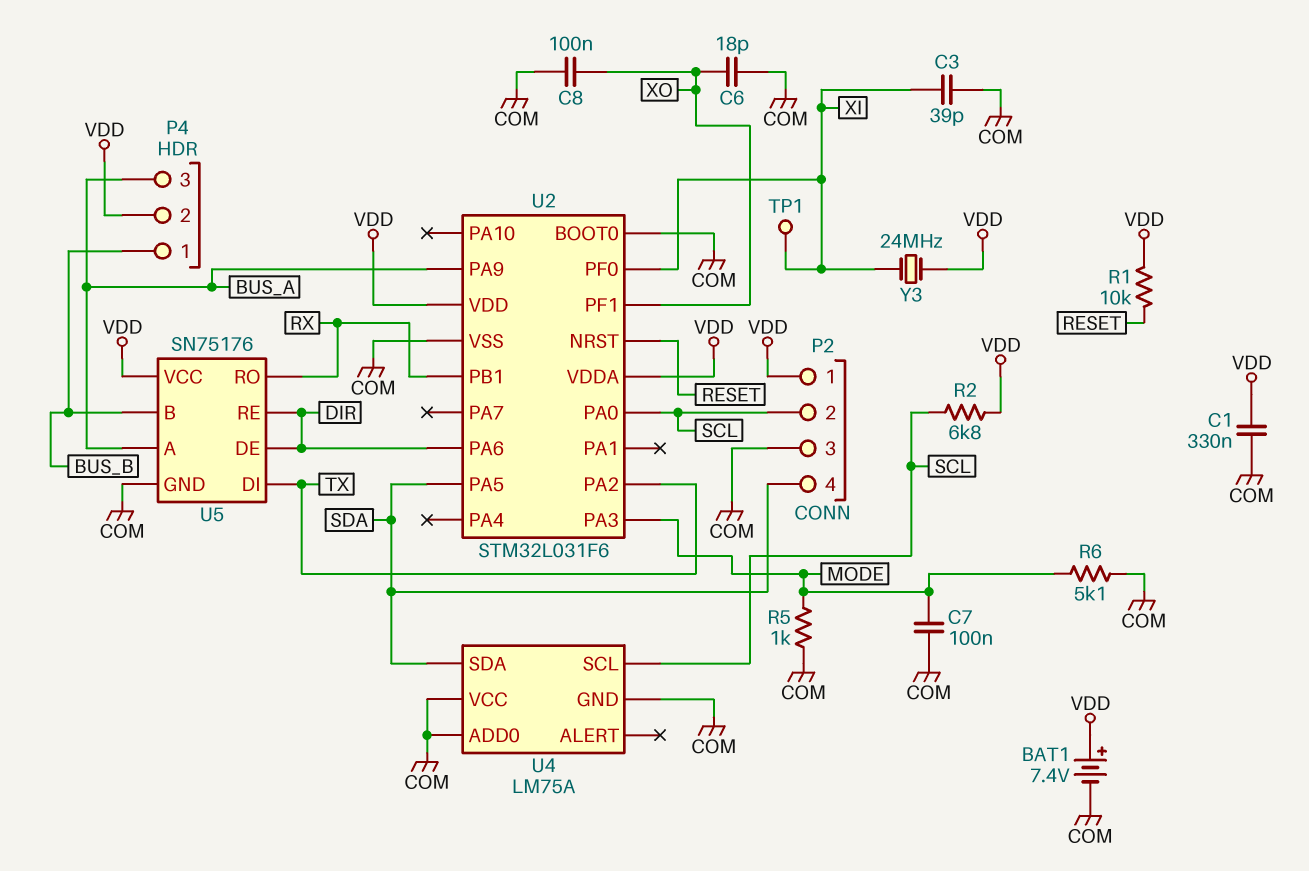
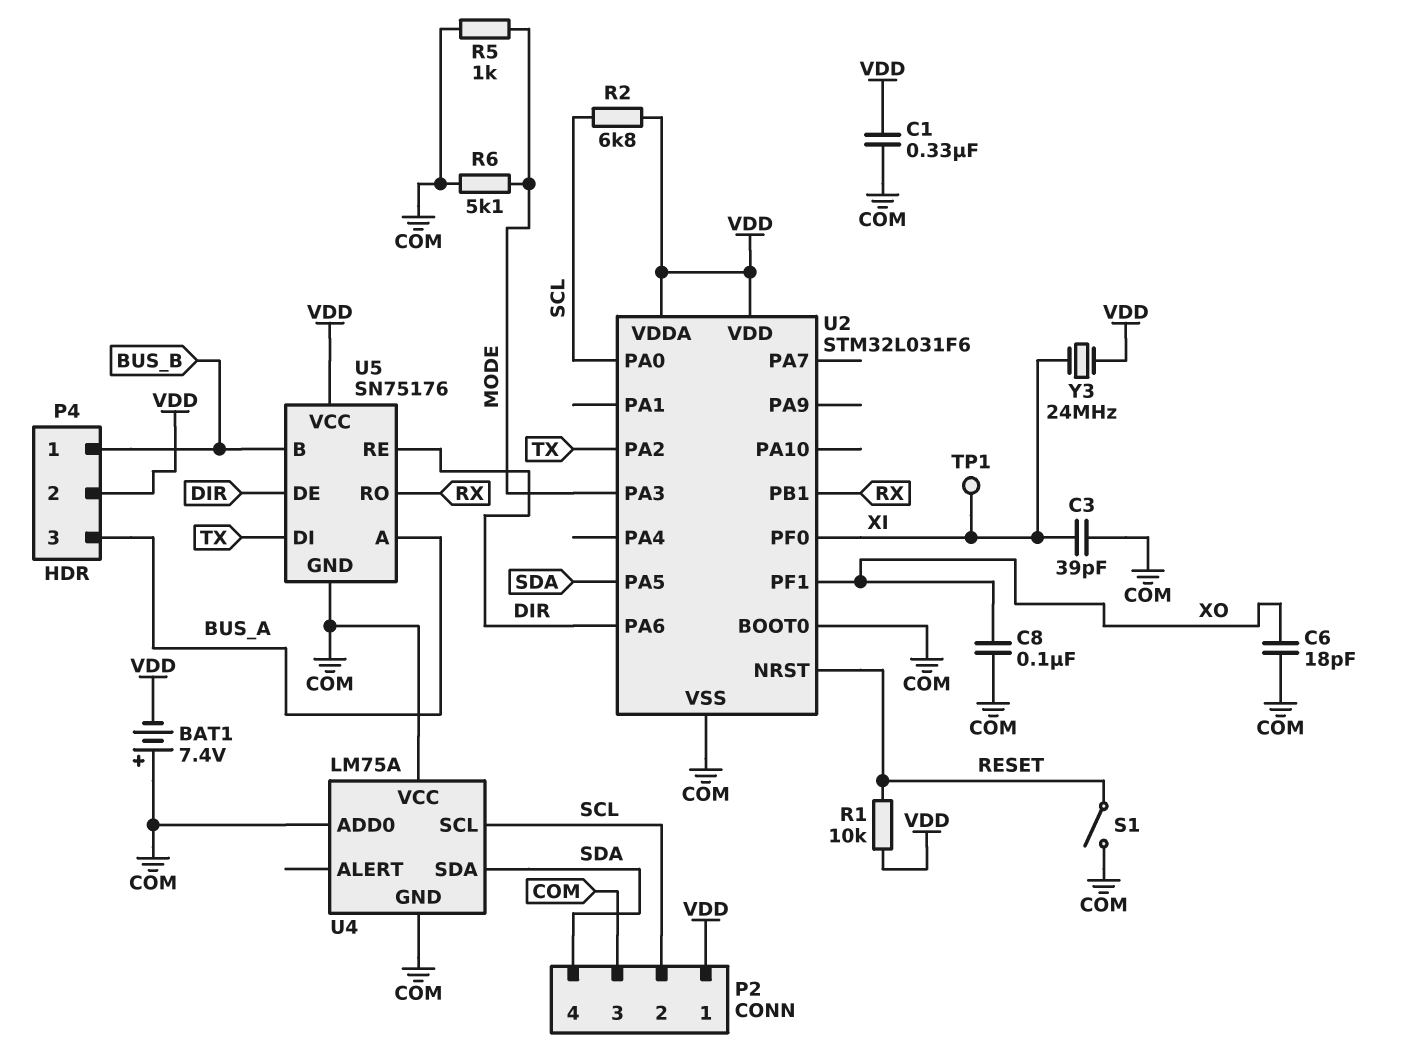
BAT1: 7.4V (plus VDD, minus COM) -> 7.4V (plus COM, minus VDD)
C7: 100nF (COM, MODE) -> none
S1: none -> switch (COM, RESET)
U2 pin PA9: BUS_A -> none

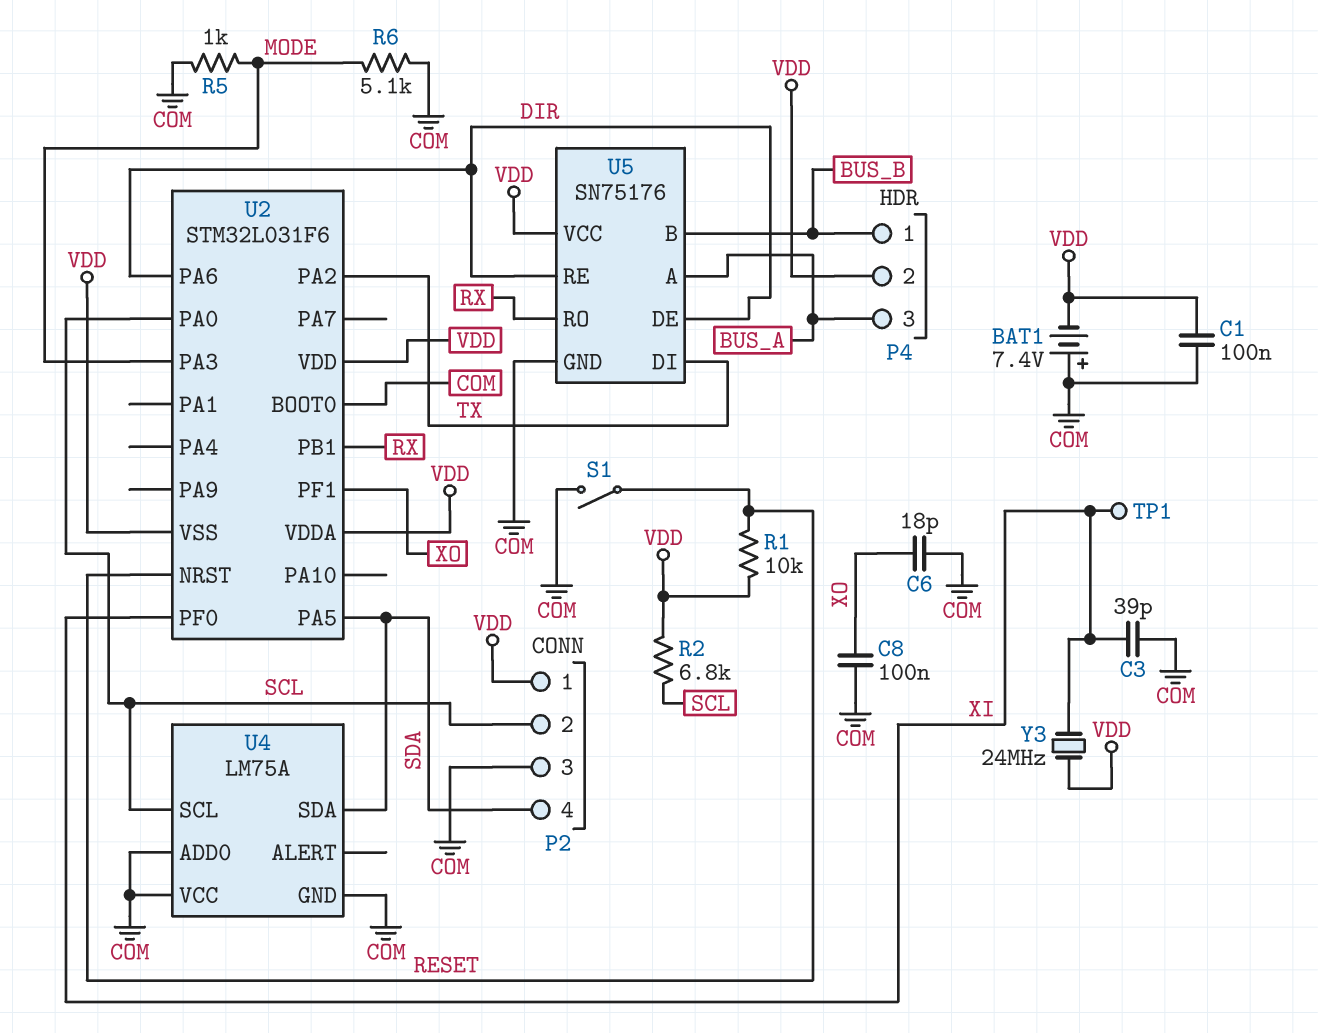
C1: 330nF (COM, VDD) -> 100nF (COM, VDD)
U2 pin VSS: COM -> VDD

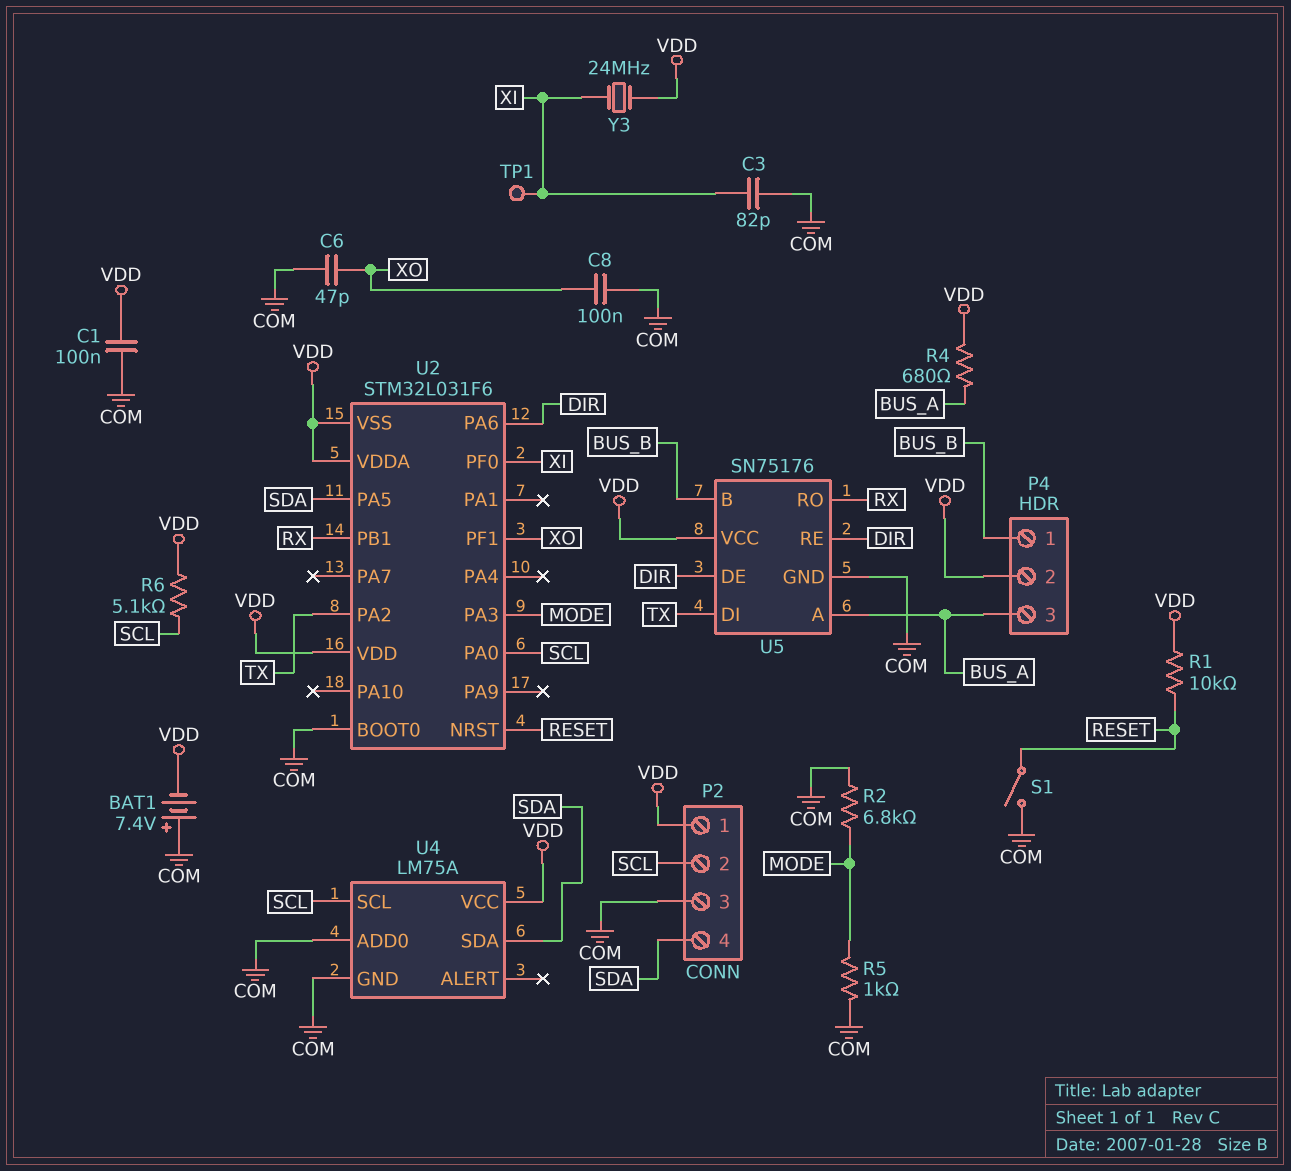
C3: 39pF (COM, XI) -> 82pF (COM, XI)
C6: 18pF (COM, XO) -> 47pF (COM, XO)
R2: 6.8k (SCL, VDD) -> 6.8k (COM, MODE)
R4: none -> 680 (BUS_A, VDD)
R6: 5.1k (COM, MODE) -> 5.1k (SCL, VDD)
U4 pin VCC: COM -> VDD

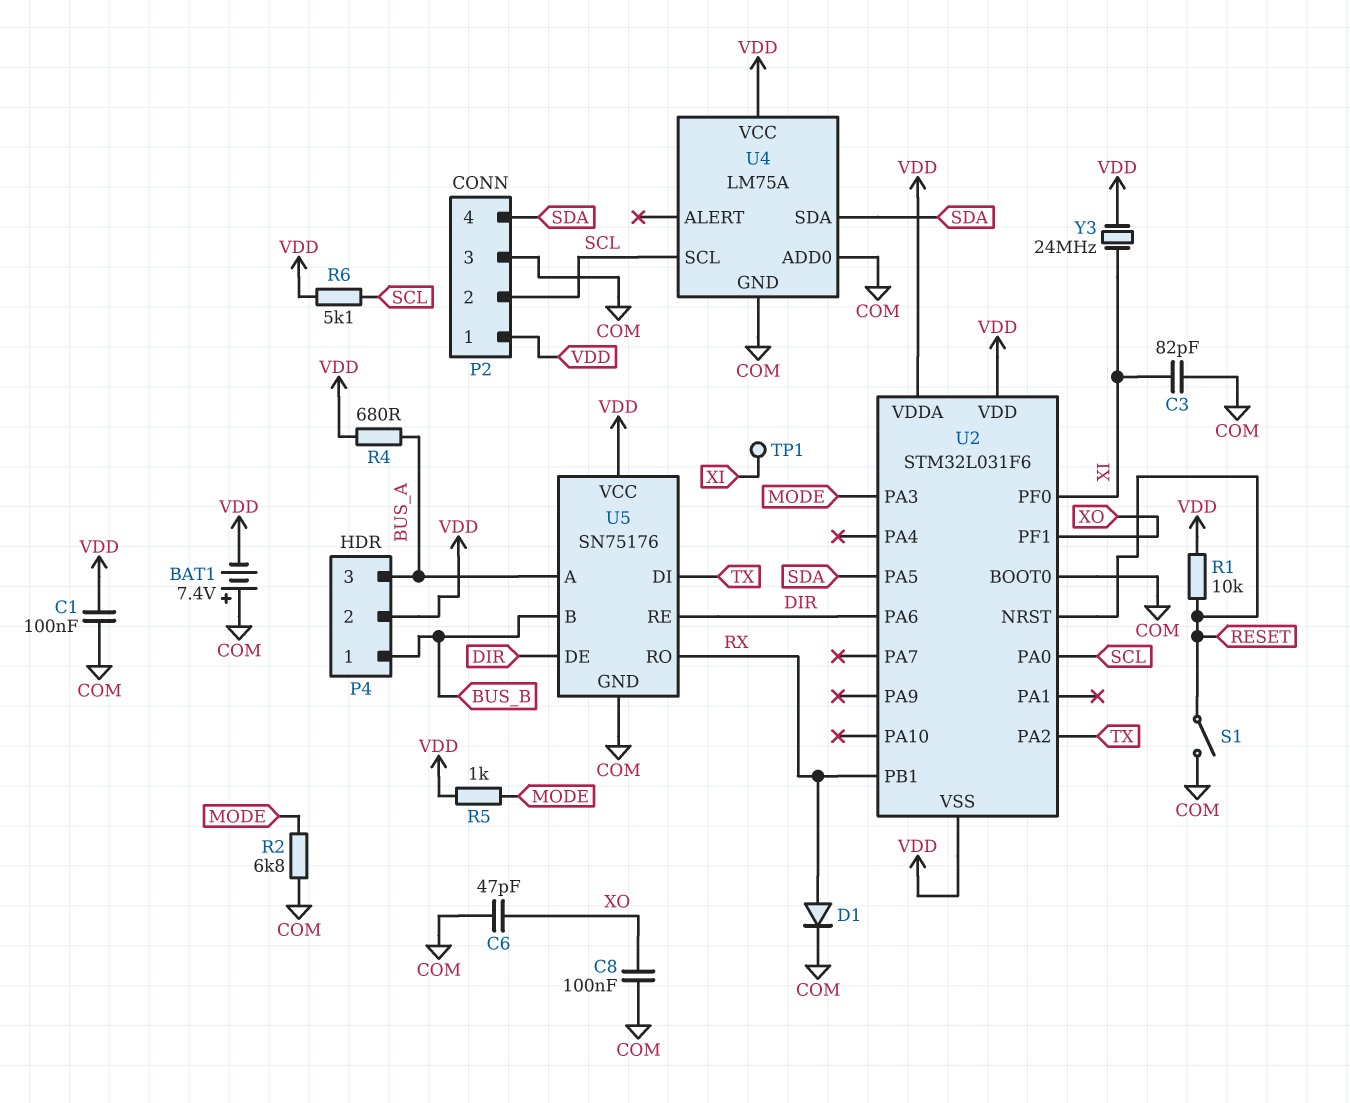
D1: none -> diode (A RX, K COM)
R5: 1k (COM, MODE) -> 1k (MODE, VDD)

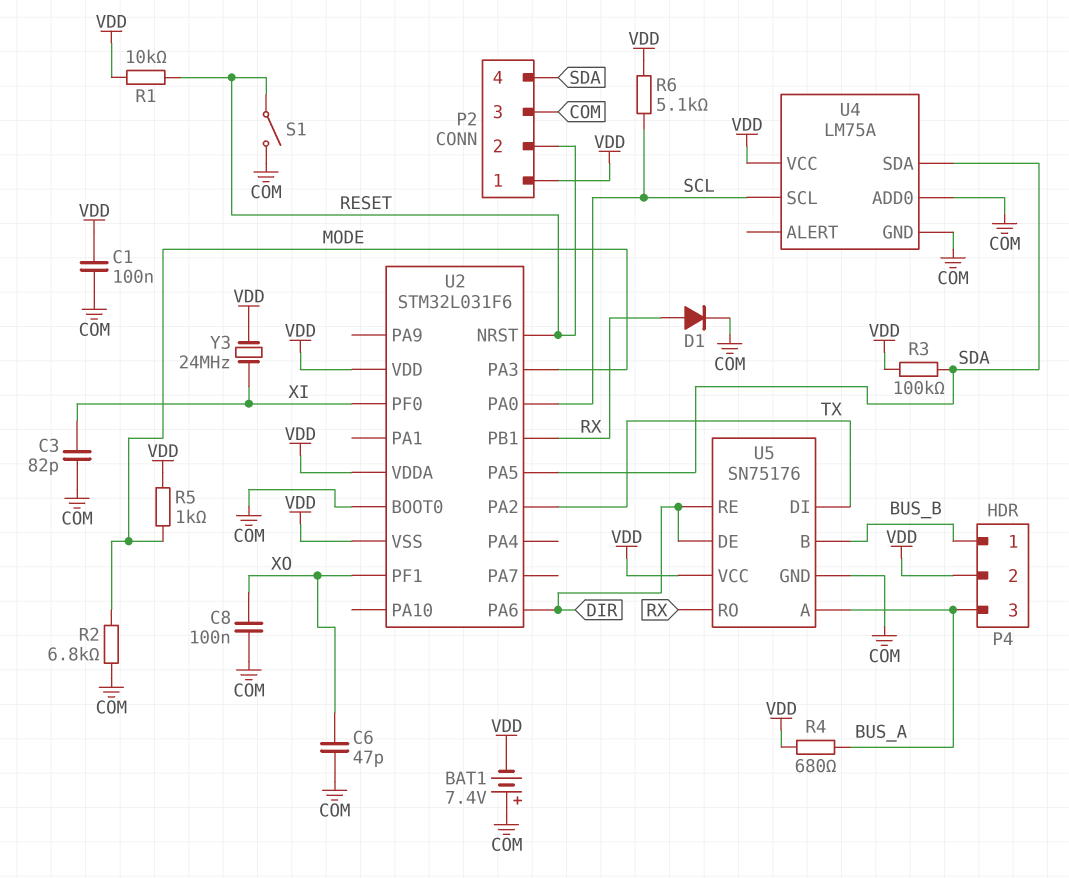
P2 pin 2: SCL -> RESET
R3: none -> 100k (SDA, VDD)
TP1: test point (XI) -> none

